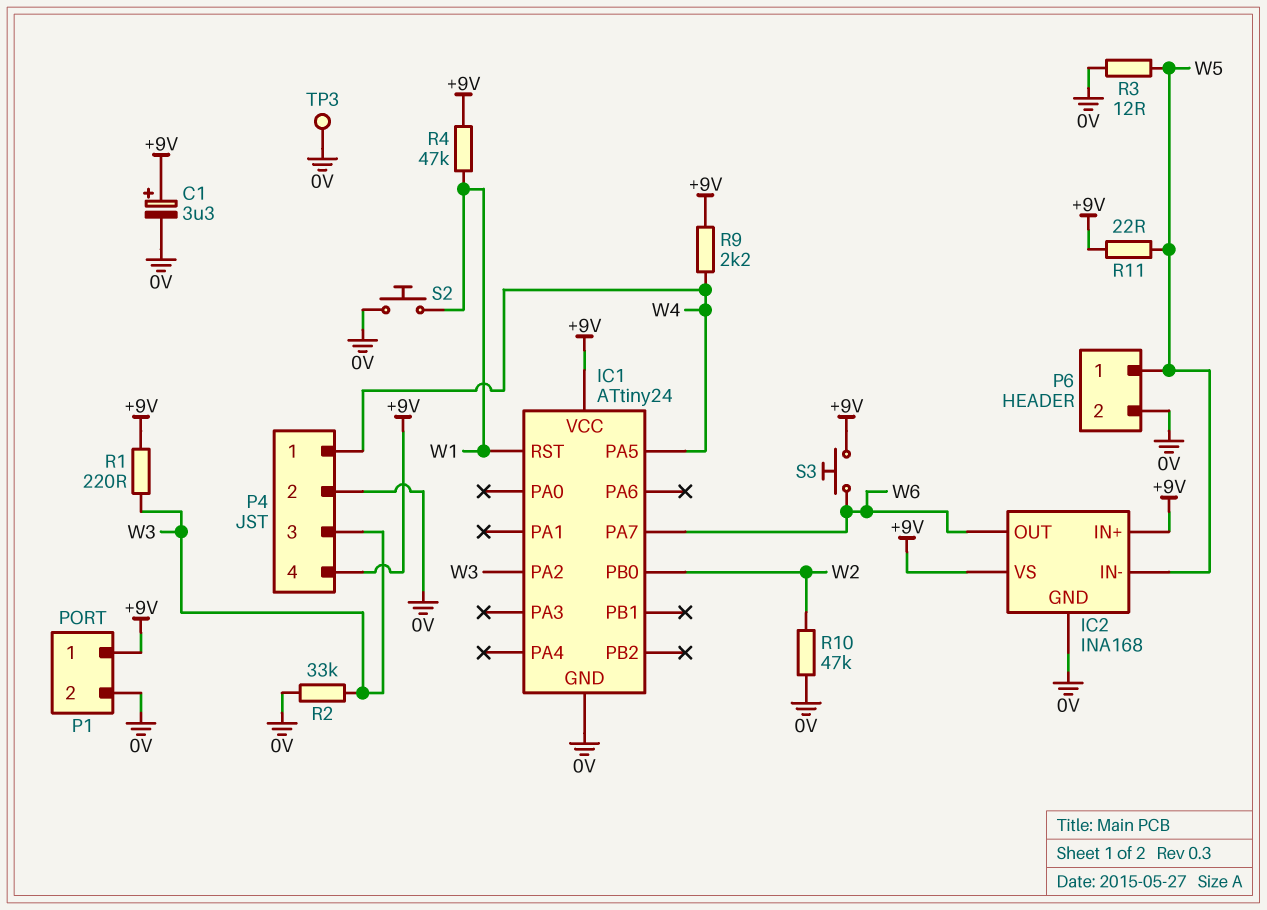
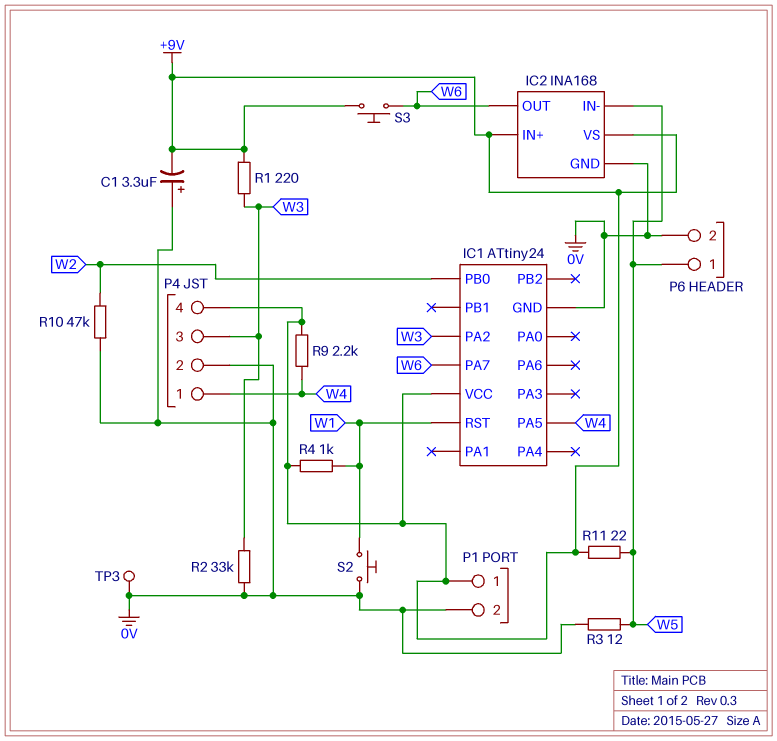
C1: 3.3uF (plus +9V, minus 0V) -> 3.3uF (plus 0V, minus +9V)
R4: 47k (+9V, W1) -> 1k (+9V, W1)

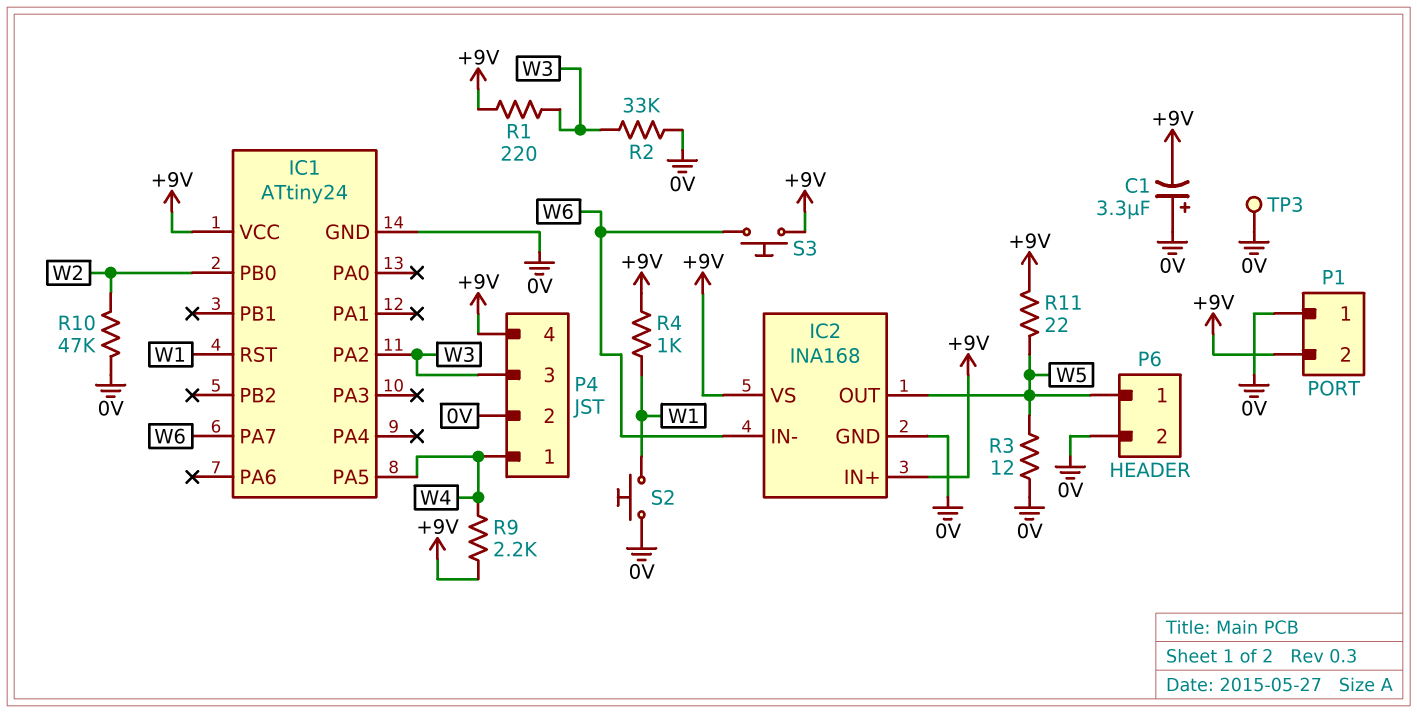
IC2 pin IN-: W5 -> W6
IC2 pin OUT: W6 -> W5
P1 pin 1: +9V -> 0V
P1 pin 2: 0V -> +9V

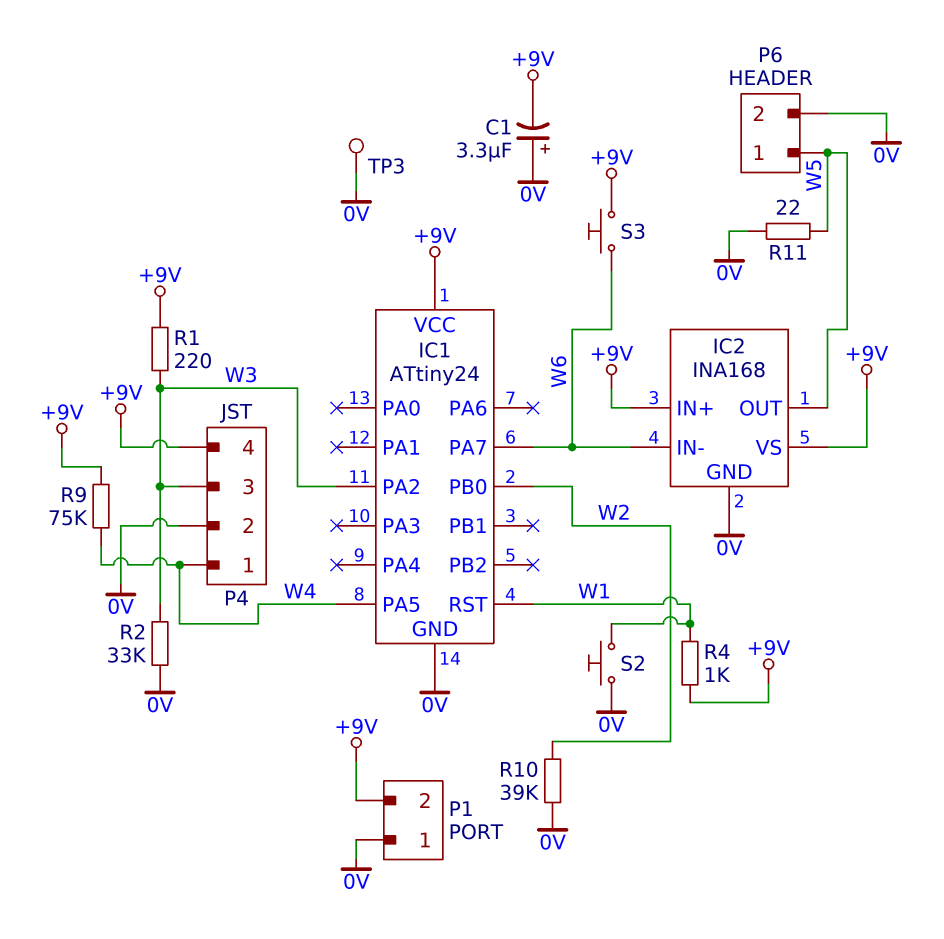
R3: 12 (0V, W5) -> none
R9: 2.2k (+9V, W4) -> 75k (+9V, W4)
R10: 47k (0V, W2) -> 39k (0V, W2)
R11: 22 (+9V, W5) -> 22 (0V, W5)

